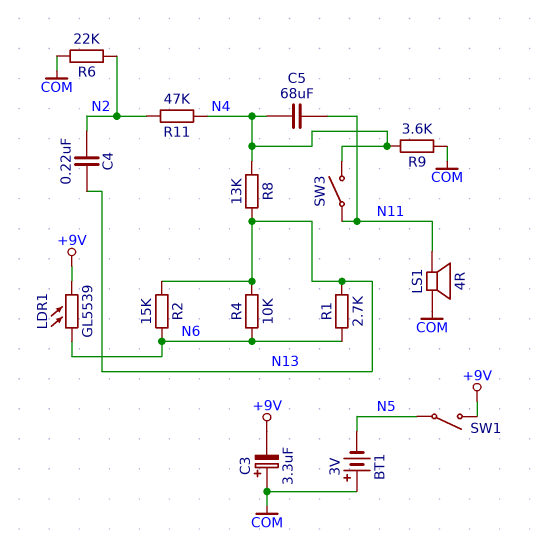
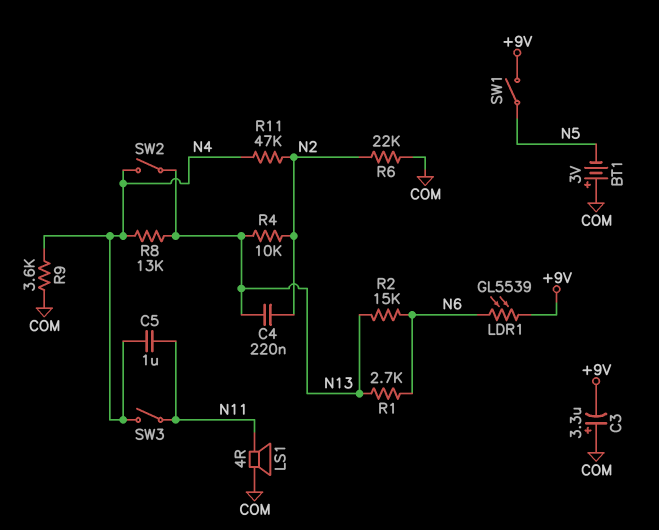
C5: 68uF (N4, N11) -> 1uF (N4, N11)
R4: 10k (N6, N13) -> 10k (N2, N13)
SW2: none -> switch (N4, N13)

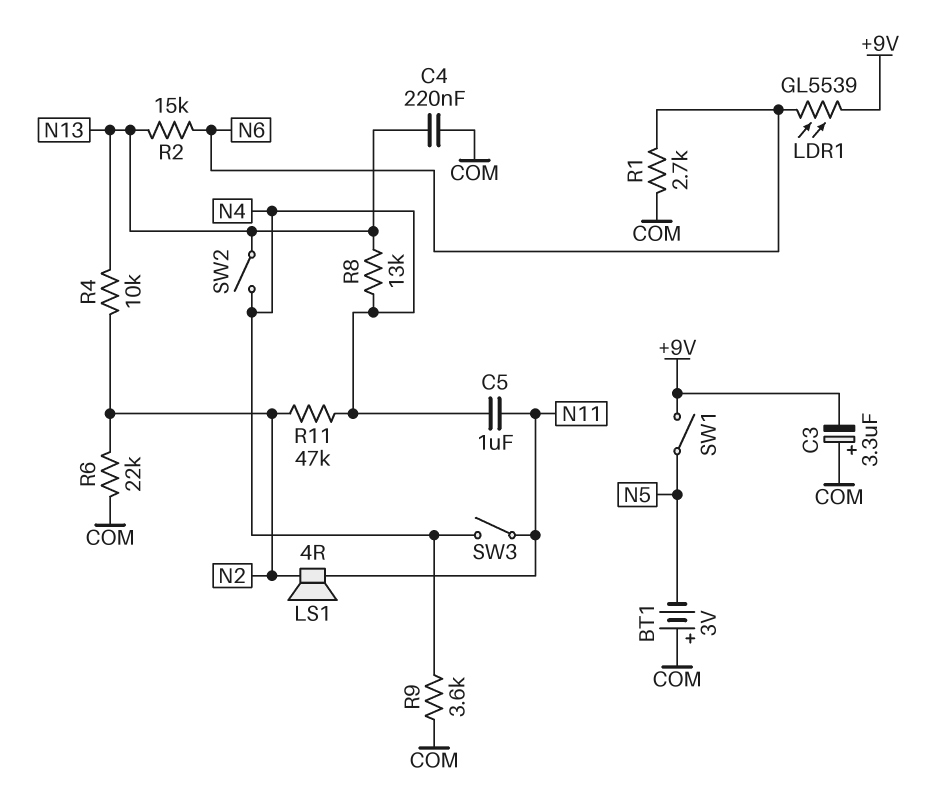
C4: 220nF (N2, N13) -> 220nF (COM, N13)
LS1: speaker 4R (COM, N11) -> speaker 4R (N2, N11)
R1: 2.7k (N6, N13) -> 2.7k (COM, N6)

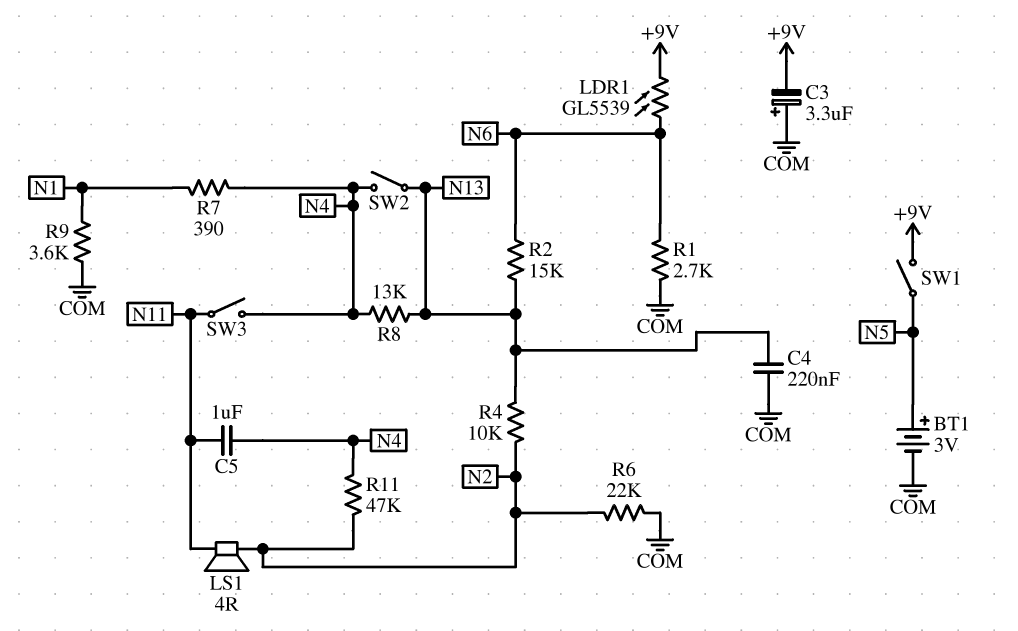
BT1: 3V (plus COM, minus N5) -> 3V (plus N5, minus COM)
R7: none -> 390 (N1, N4)
R9: 3.6k (COM, N4) -> 3.6k (COM, N1)

